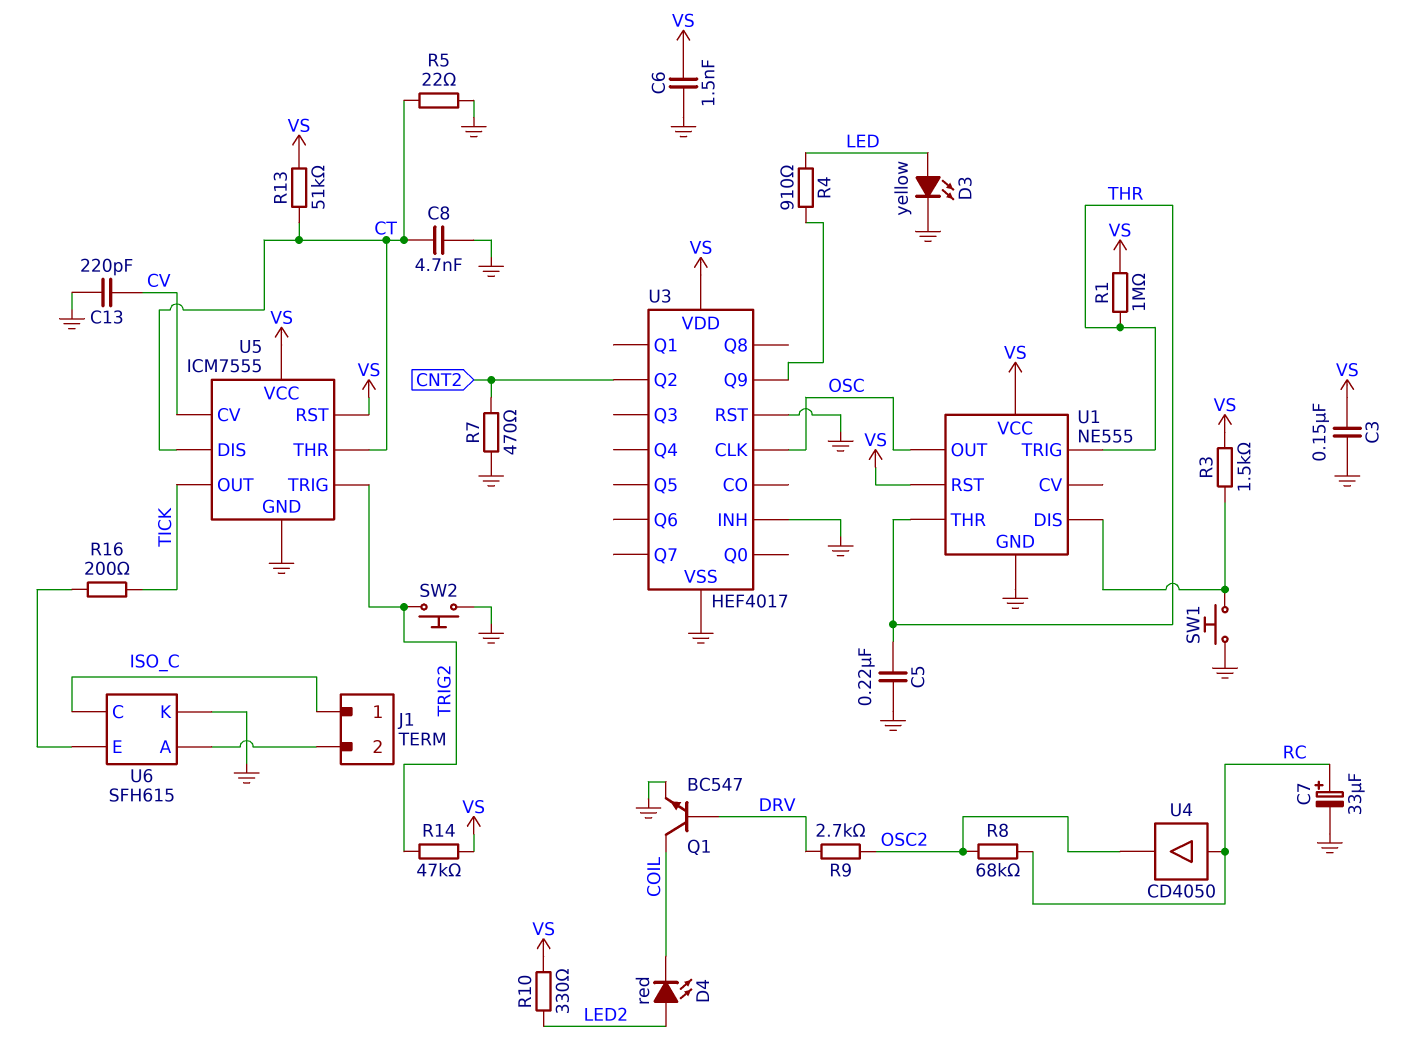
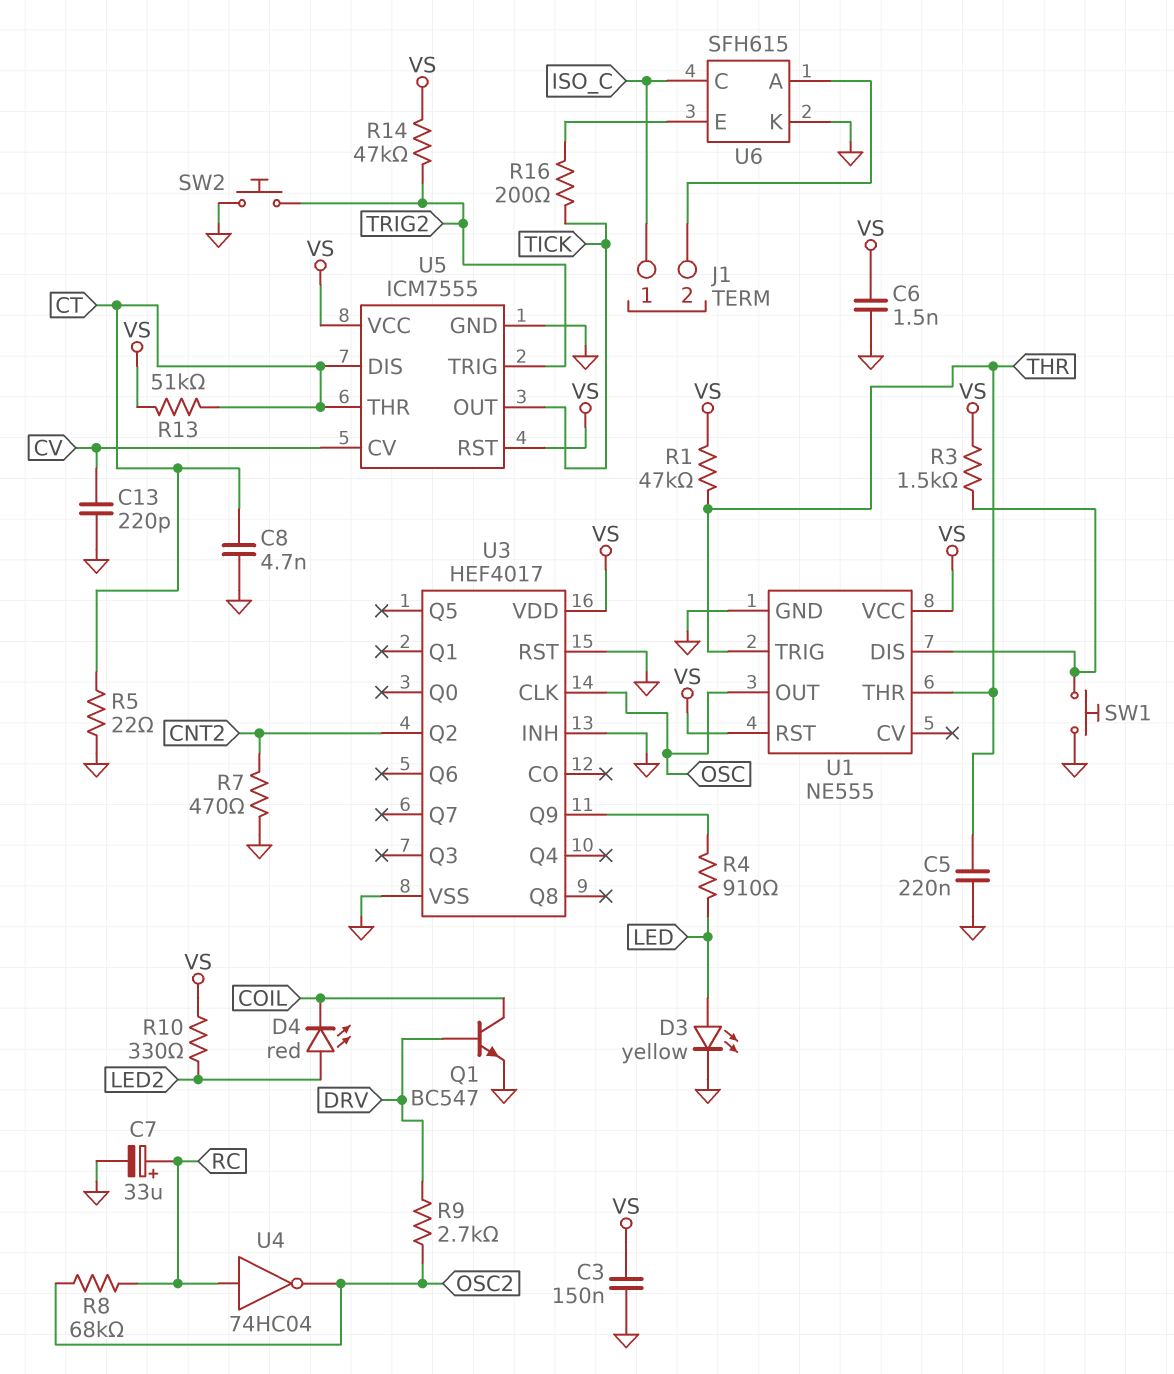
R1: 1M (THR, VS) -> 47k (THR, VS)
U4: buffer CD4050 (in RC, out OSC2) -> NOT 74HC04 (in RC, out OSC2)

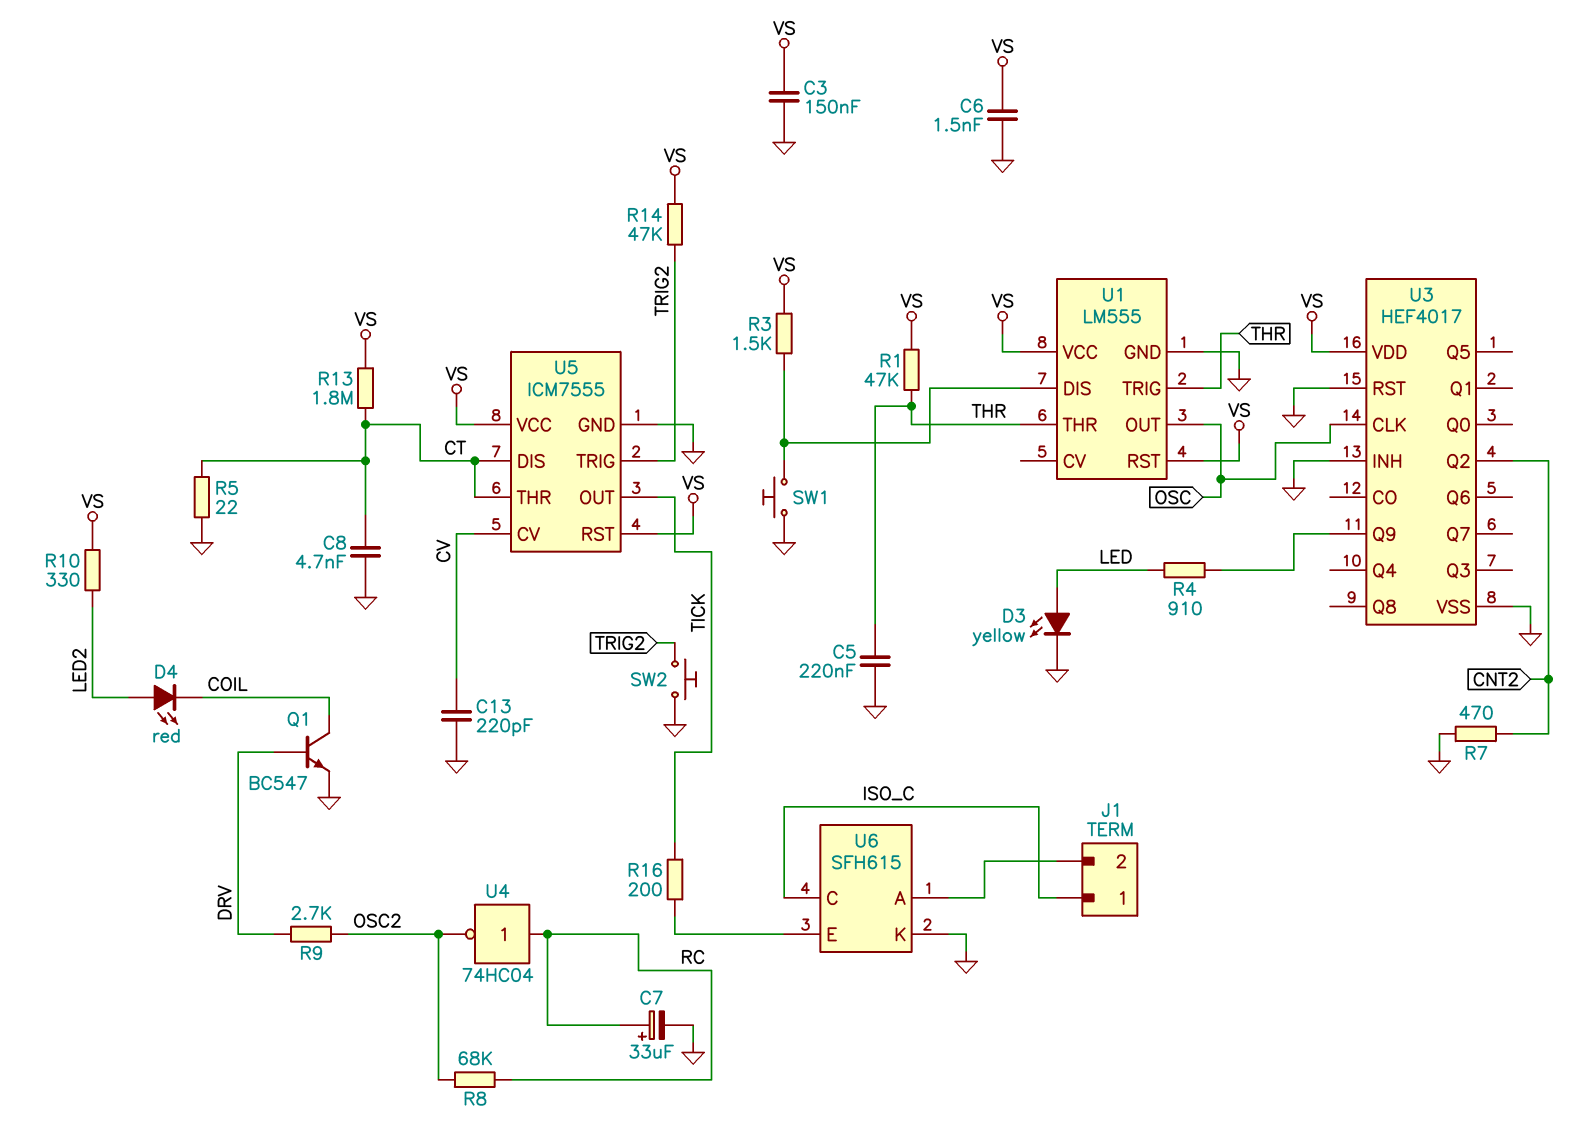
R13: 51k (CT, VS) -> 1.8M (CT, VS)
U1: NE555 -> LM555

